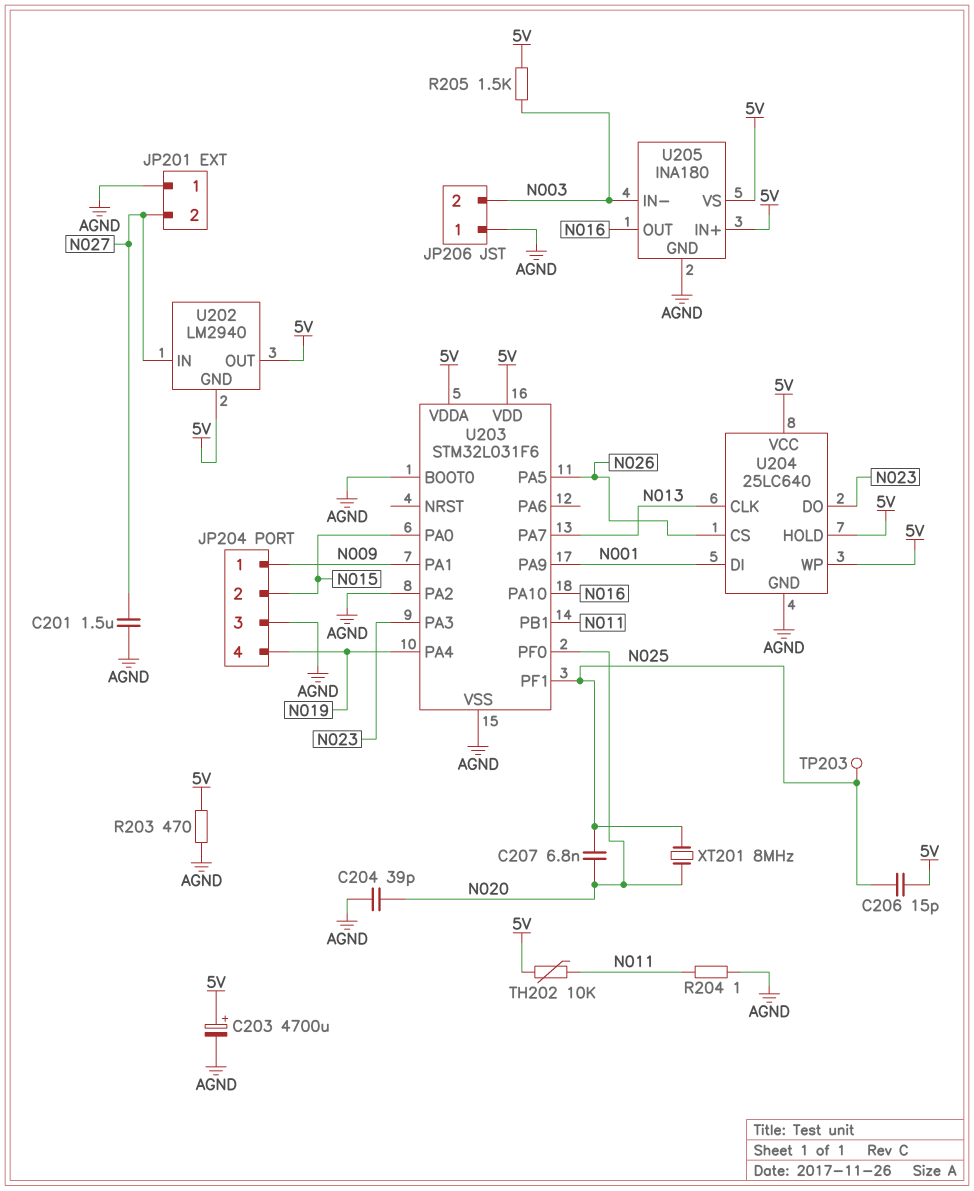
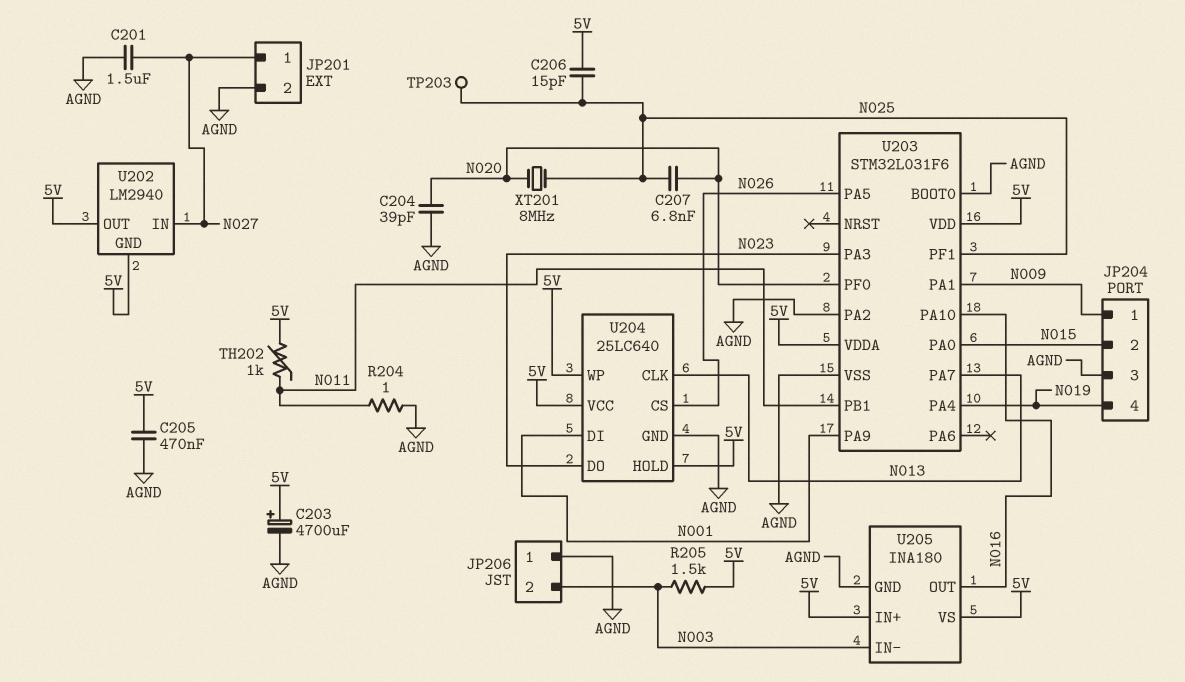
C205: none -> 470nF (5V, AGND)
JP201 pin 1: AGND -> N027
JP201 pin 2: N027 -> AGND
R203: 470 (5V, AGND) -> none
TH202: 10k (5V, N011) -> 1k (5V, N011)

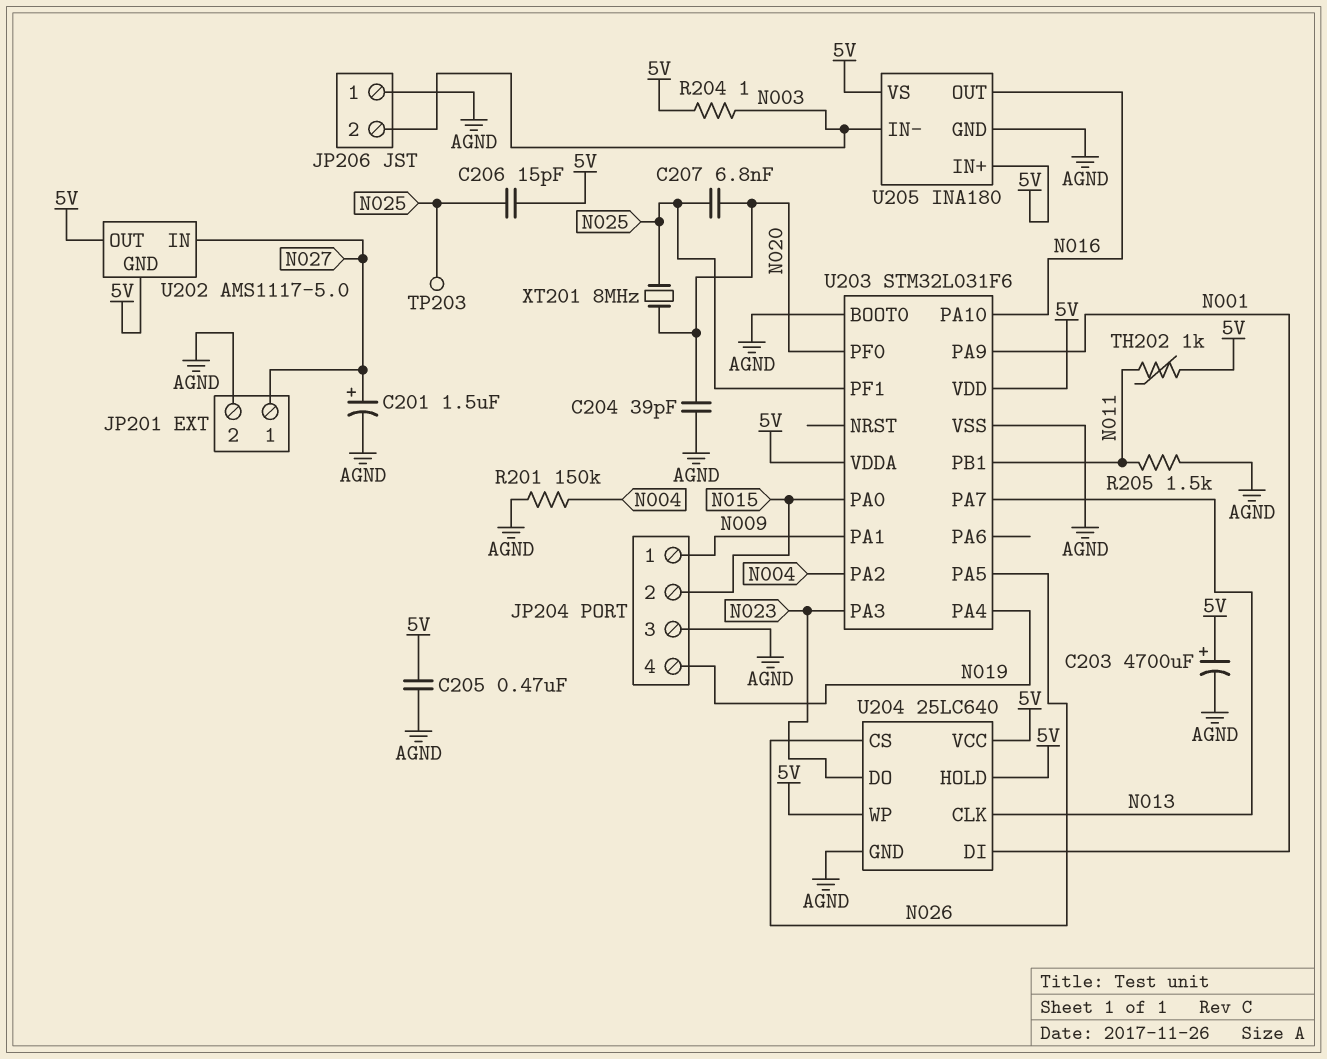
C201: 1.5uF (AGND, N027) -> 1.5uF (plus N027, minus AGND)
R201: none -> 150k (AGND, N004)
R204: 1 (AGND, N011) -> 1 (5V, N003)
R205: 1.5k (5V, N003) -> 1.5k (AGND, N011)
U202: LM2940 -> AMS1117-5.0
U203 pin PA2: AGND -> N004

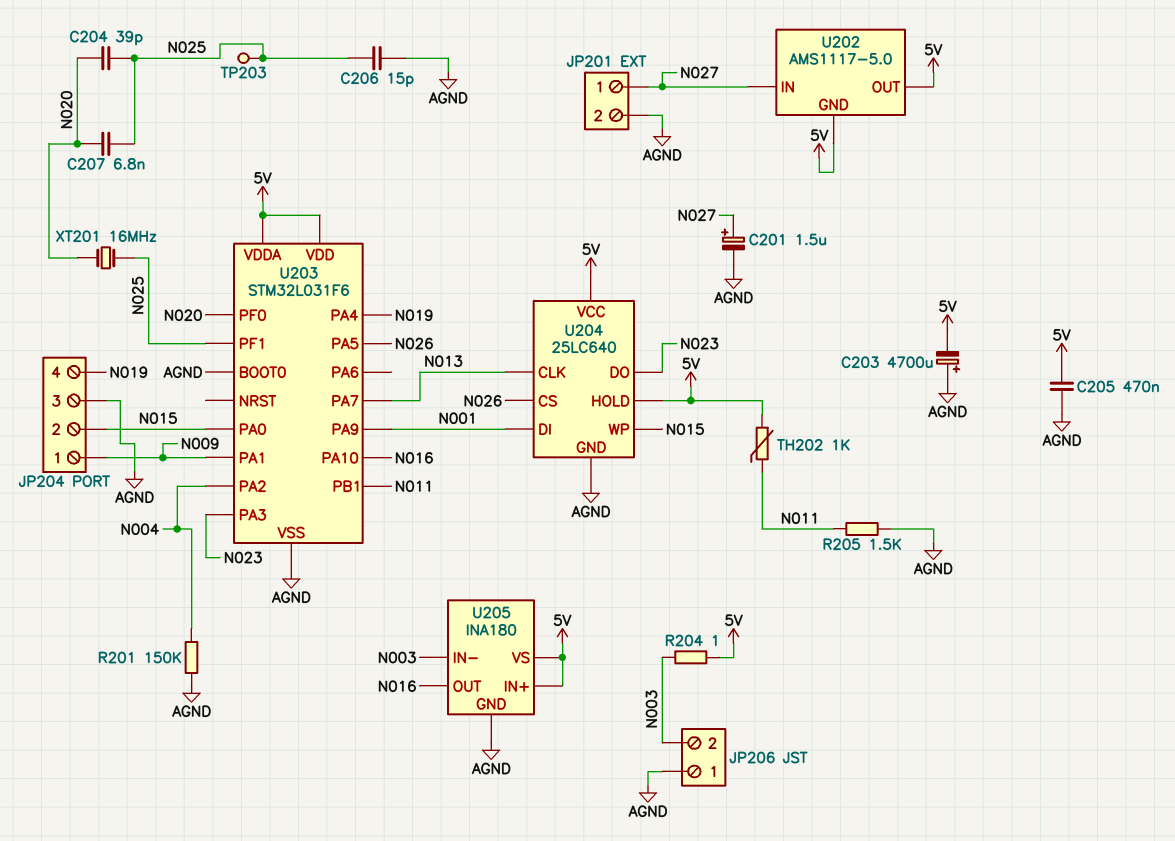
C203: 4700uF (plus 5V, minus AGND) -> 4700uF (plus AGND, minus 5V)
C204: 39pF (AGND, N020) -> 39pF (N020, N025)
C206: 15pF (5V, N025) -> 15pF (AGND, N025)
U204 pin WP: 5V -> N015
XT201: 8MHz (N020, N025) -> 16MHz (N020, N025)

